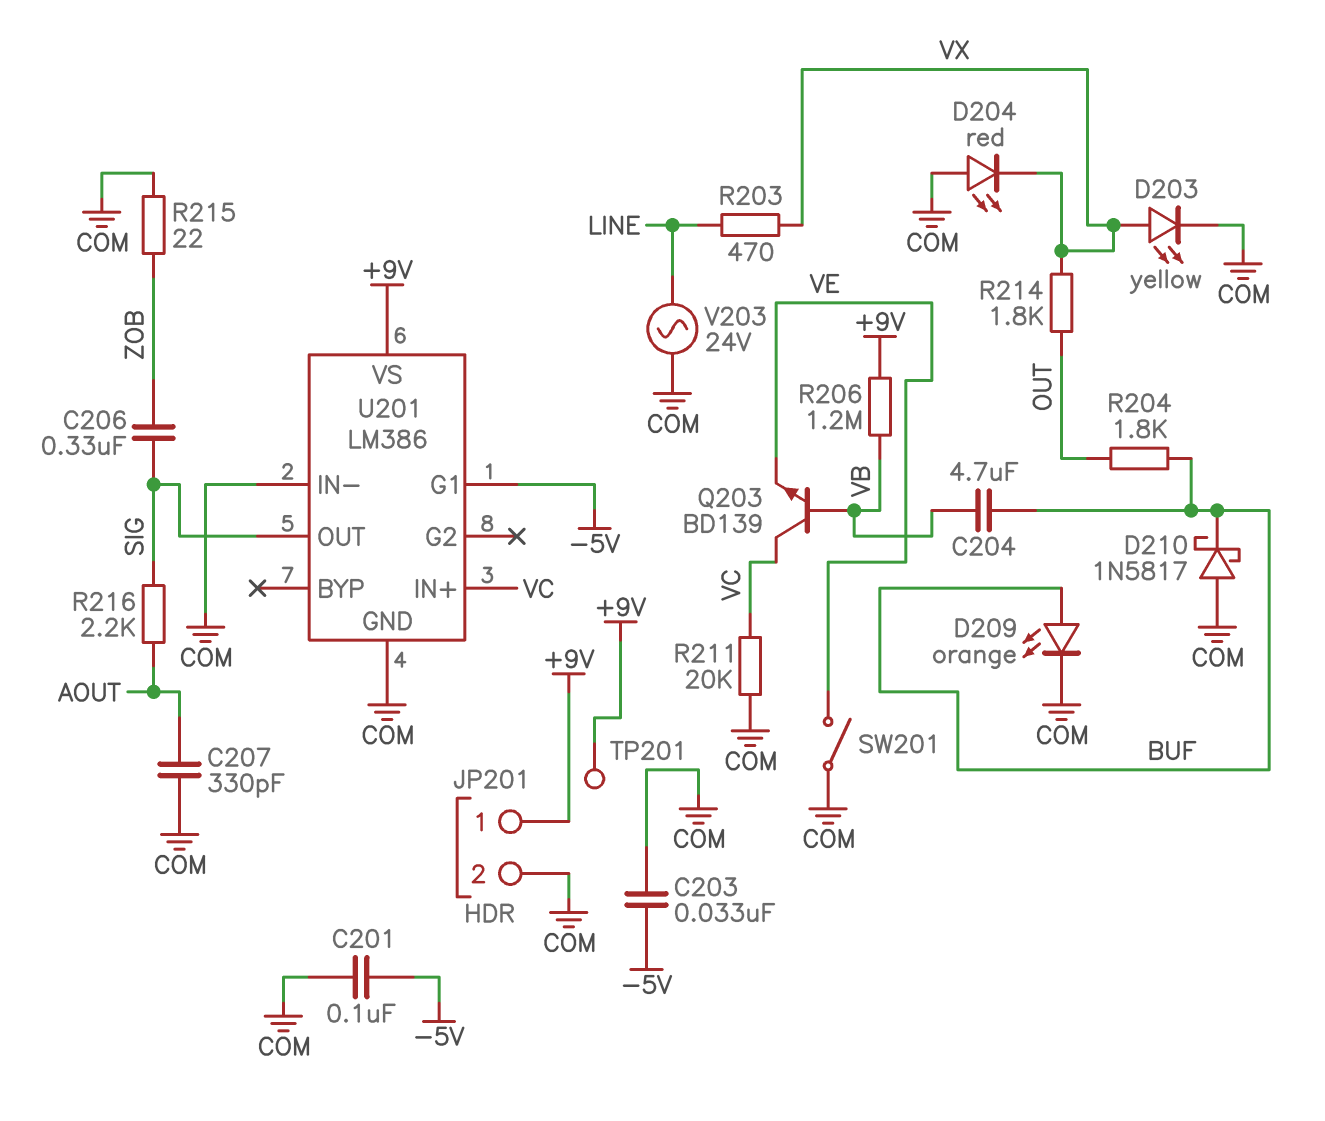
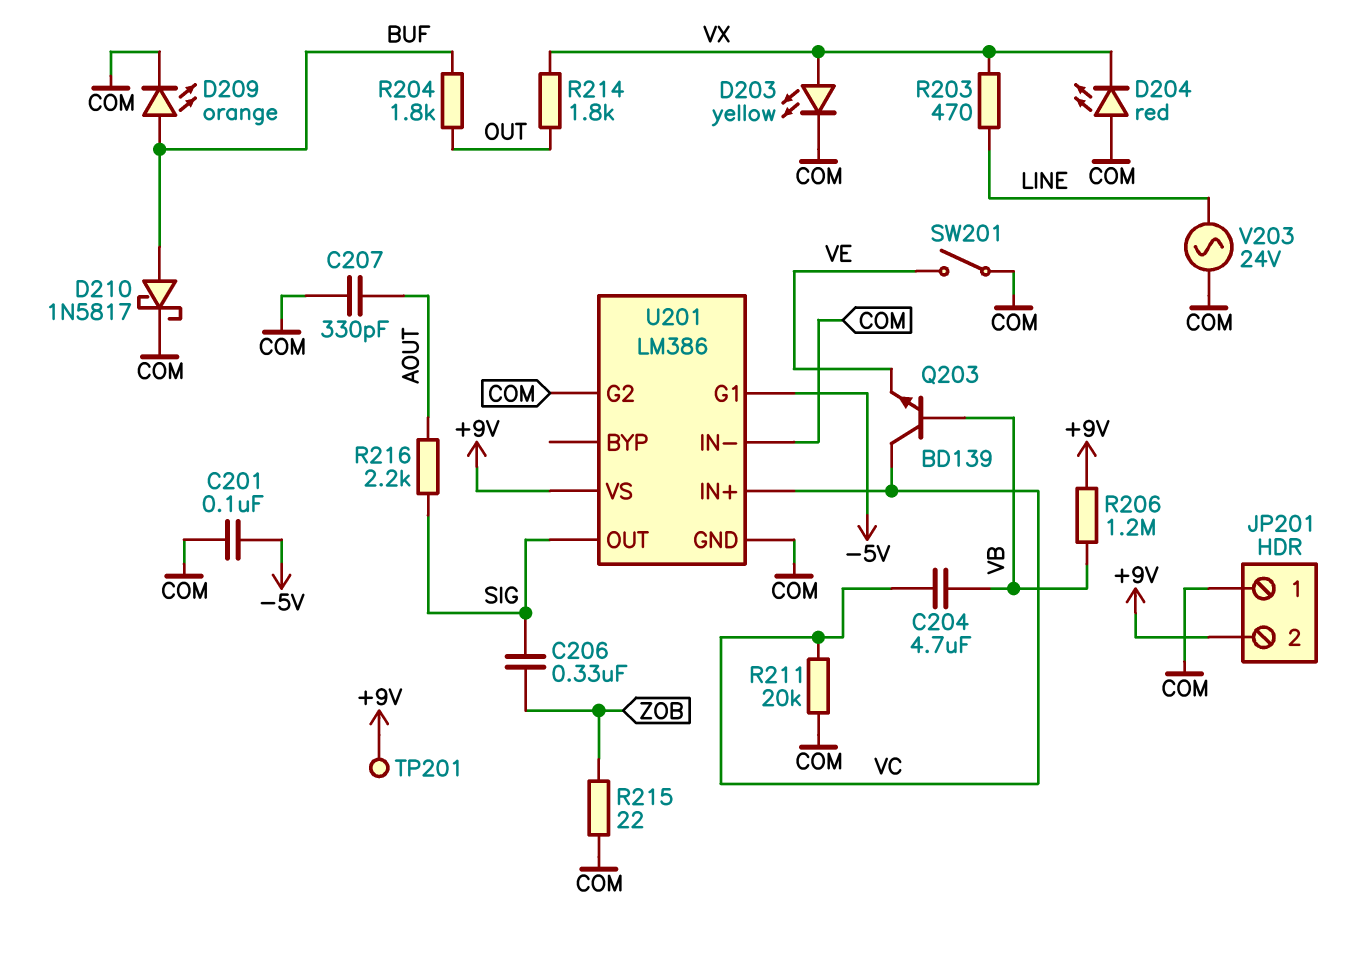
C203: 33nF (-5V, COM) -> none
C204: 4.7uF (BUF, VB) -> 4.7uF (VB, VC)
D210: schottky 1N5817 (A COM, K BUF) -> schottky 1N5817 (A BUF, K COM)
JP201 pin 1: +9V -> COM
JP201 pin 2: COM -> +9V
U201 pin G2: none -> COM

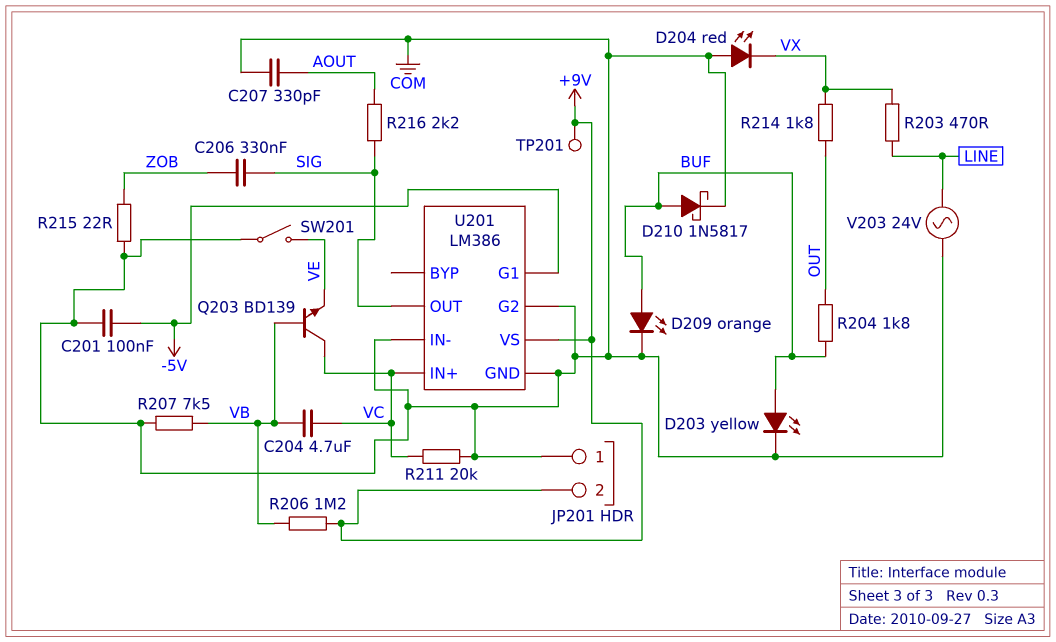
D203: LED yellow (A VX, K COM) -> LED yellow (A BUF, K COM)
R207: none -> 7.5k (COM, VB)

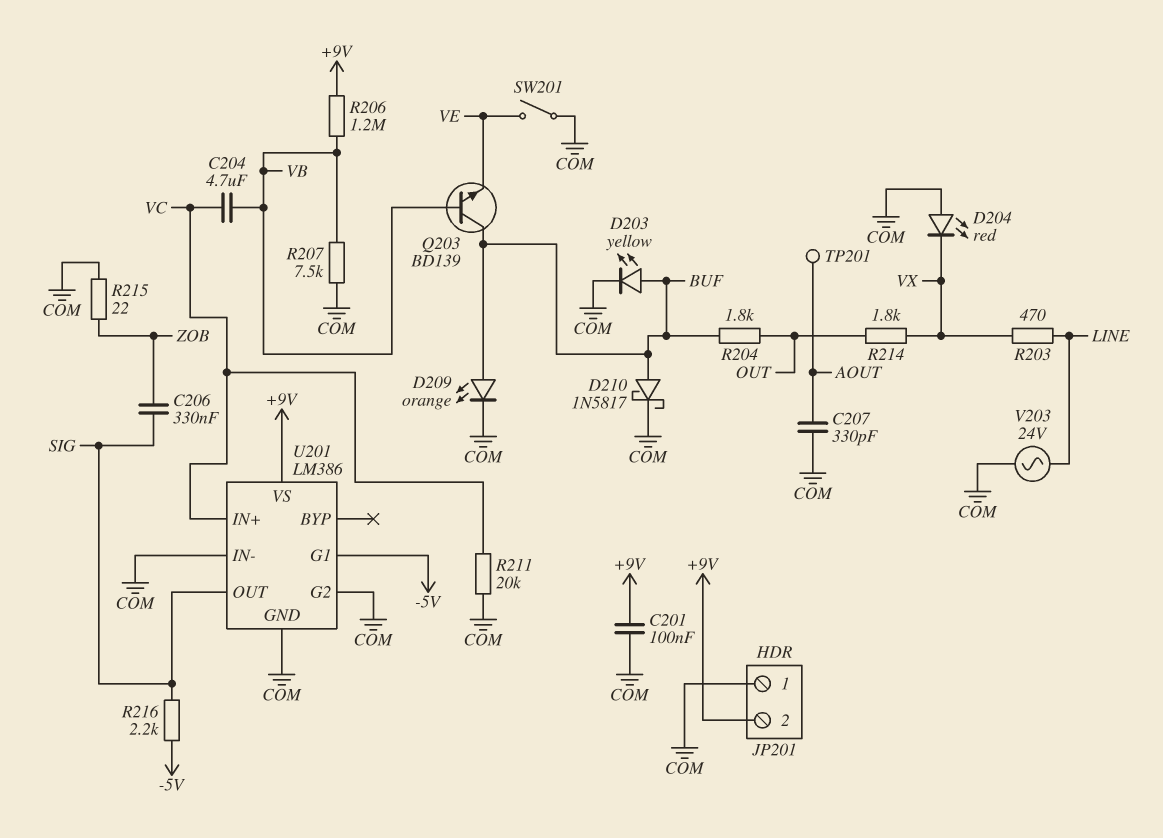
C201: 100nF (-5V, COM) -> 100nF (+9V, COM)
Q203: NPN BD139 (B VB, C VC, E VE) -> NPN BD139 (B VB, C BUF, E VE)
R216: 2.2k (AOUT, SIG) -> 2.2k (-5V, SIG)
TP201: test point (+9V) -> test point (AOUT)

